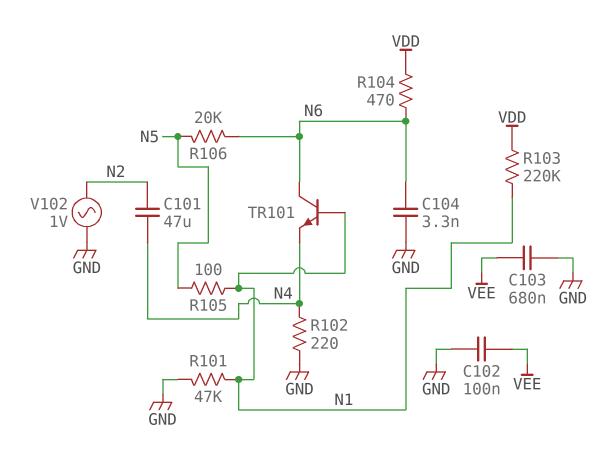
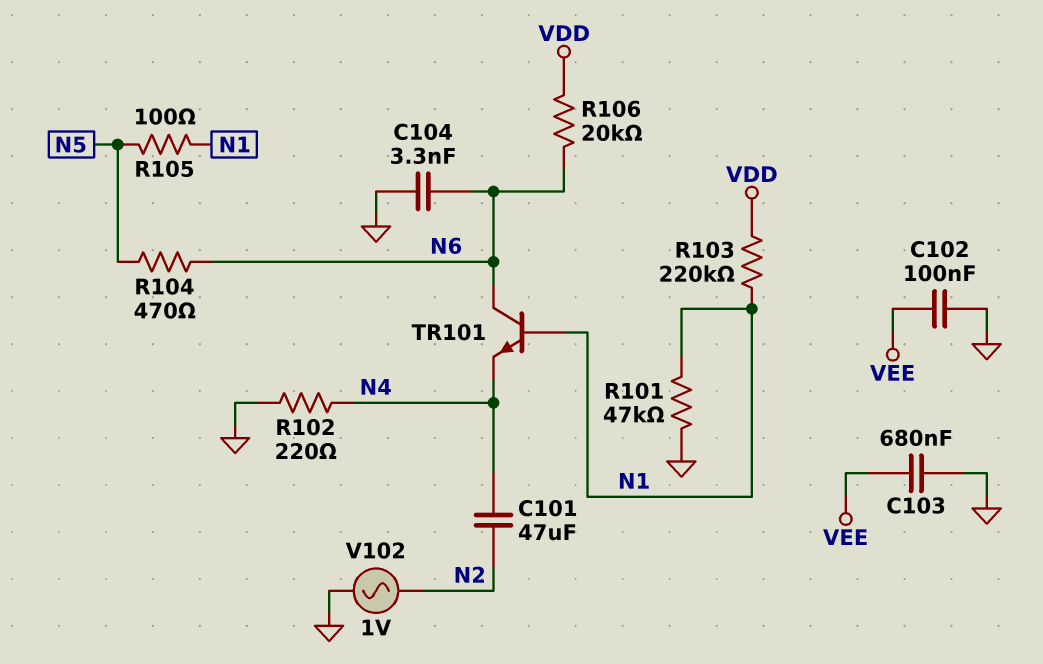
R104: 470 (N6, VDD) -> 470 (N5, N6)
R106: 20k (N5, N6) -> 20k (N6, VDD)

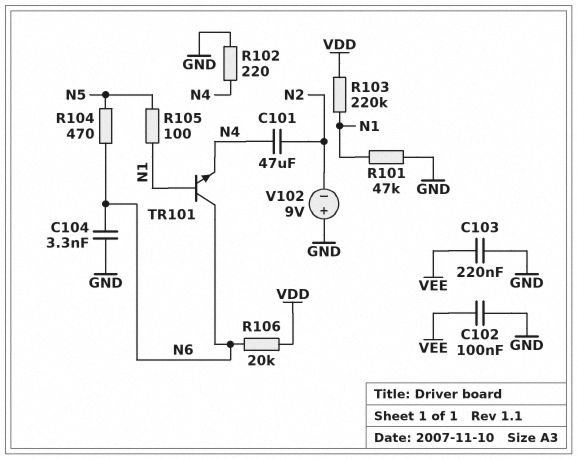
C103: 680nF (GND, VEE) -> 220nF (GND, VEE)
V102: AC 1V (GND, N2) -> 9V (plus GND, minus N2)

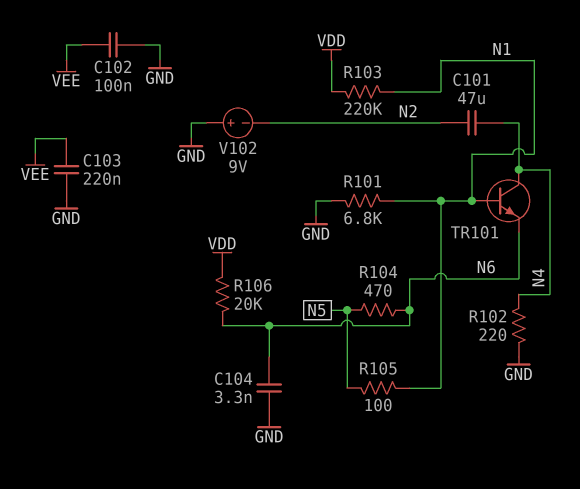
R101: 47k (GND, N1) -> 6.8k (GND, N1)
TR101: NPN (B N1, C N6, E N4) -> NPN (B N1, C N4, E N6)

